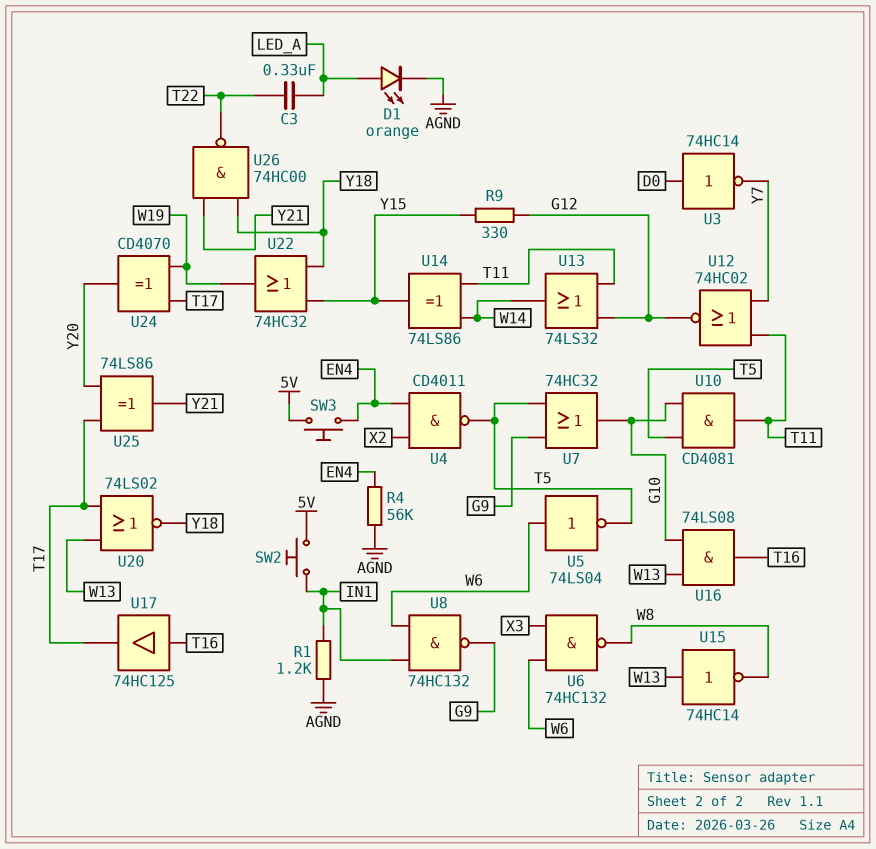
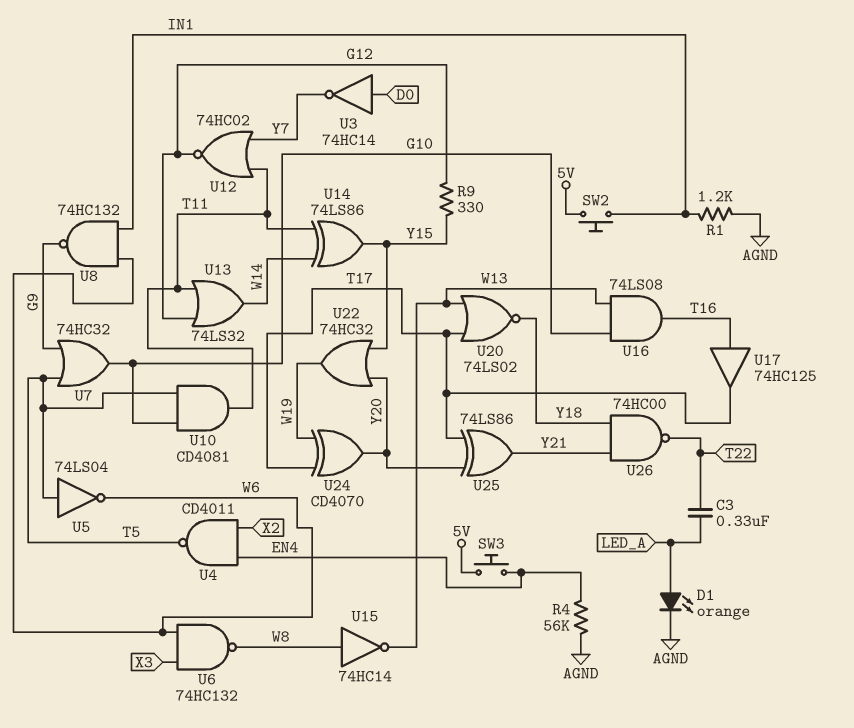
U5: NOT 74LS04 (in W6, out T5) -> NOT 74LS04 (in T5, out W6)
U15: NOT 74HC14 (in W13, out W8) -> NOT 74HC14 (in W8, out W13)
U22: OR 74HC32 (in Y15, in Y18, out W19) -> OR 74HC32 (in Y15, in Y20, out W19)

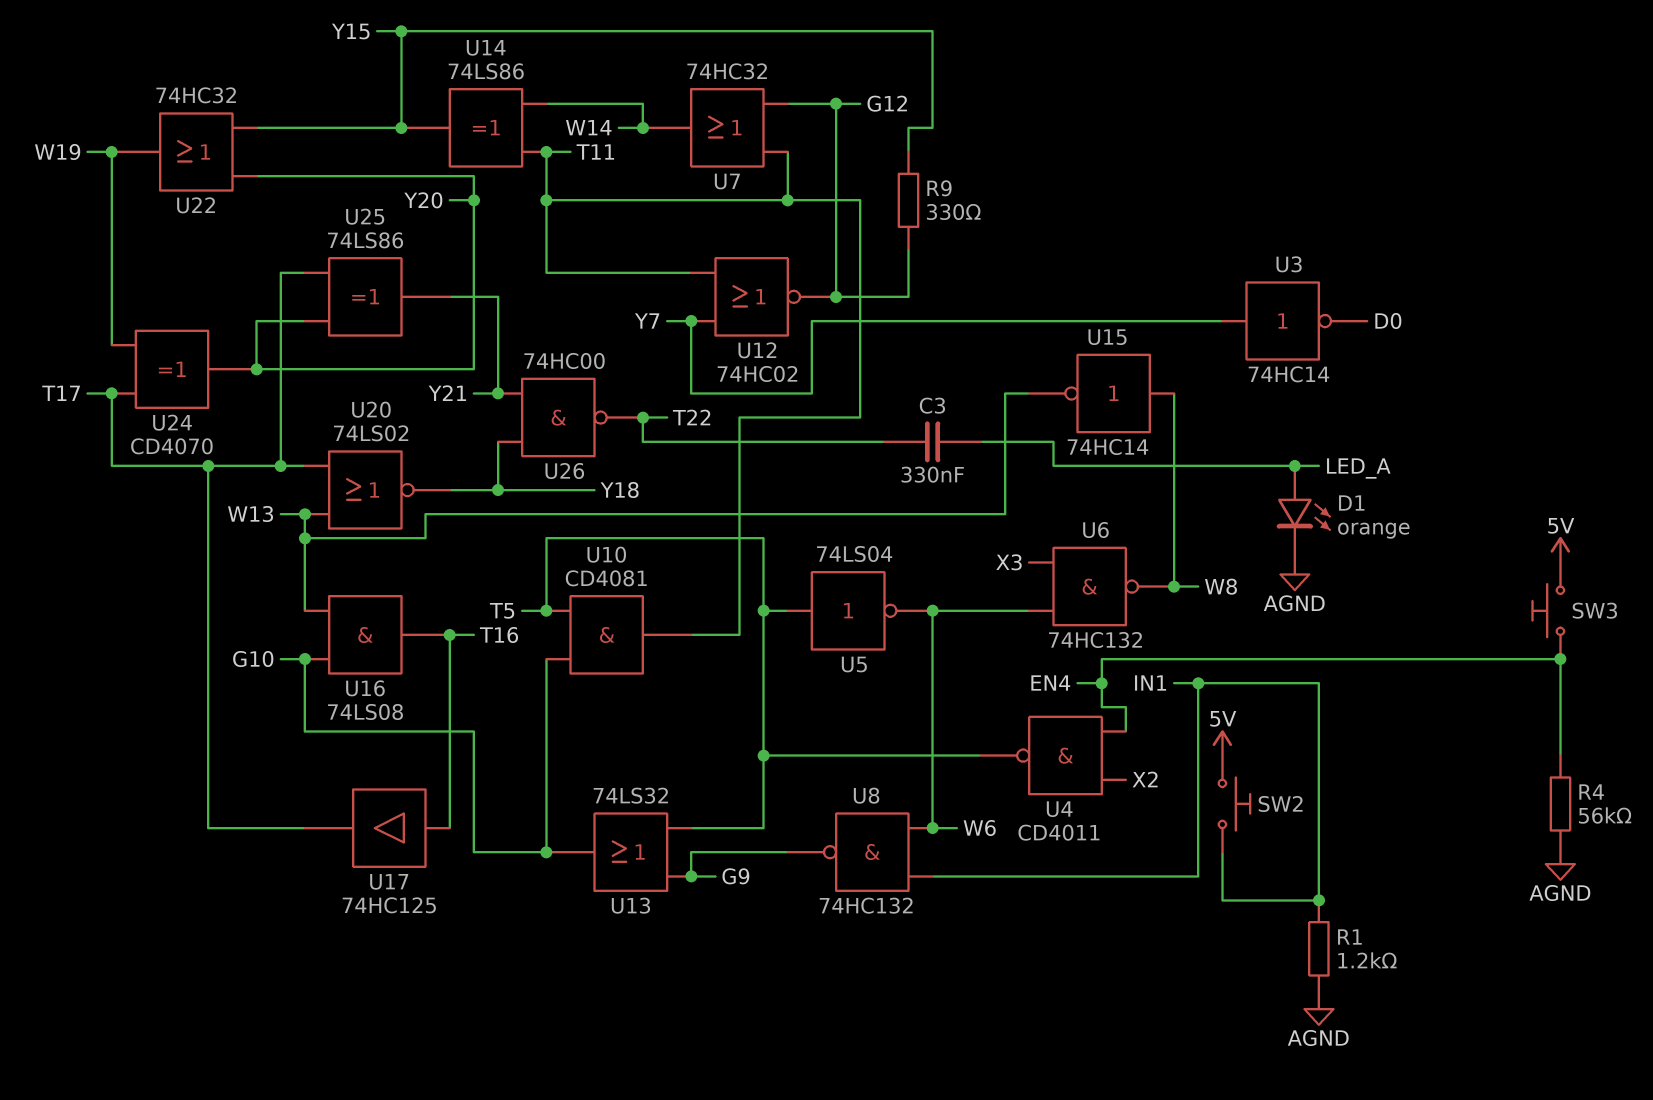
U3: NOT 74HC14 (in D0, out Y7) -> NOT 74HC14 (in Y7, out D0)
U7: OR 74HC32 (in G9, in T5, out G10) -> OR 74HC32 (in G12, in T11, out W14)
U13: OR 74LS32 (in G12, in T11, out W14) -> OR 74LS32 (in G9, in T5, out G10)

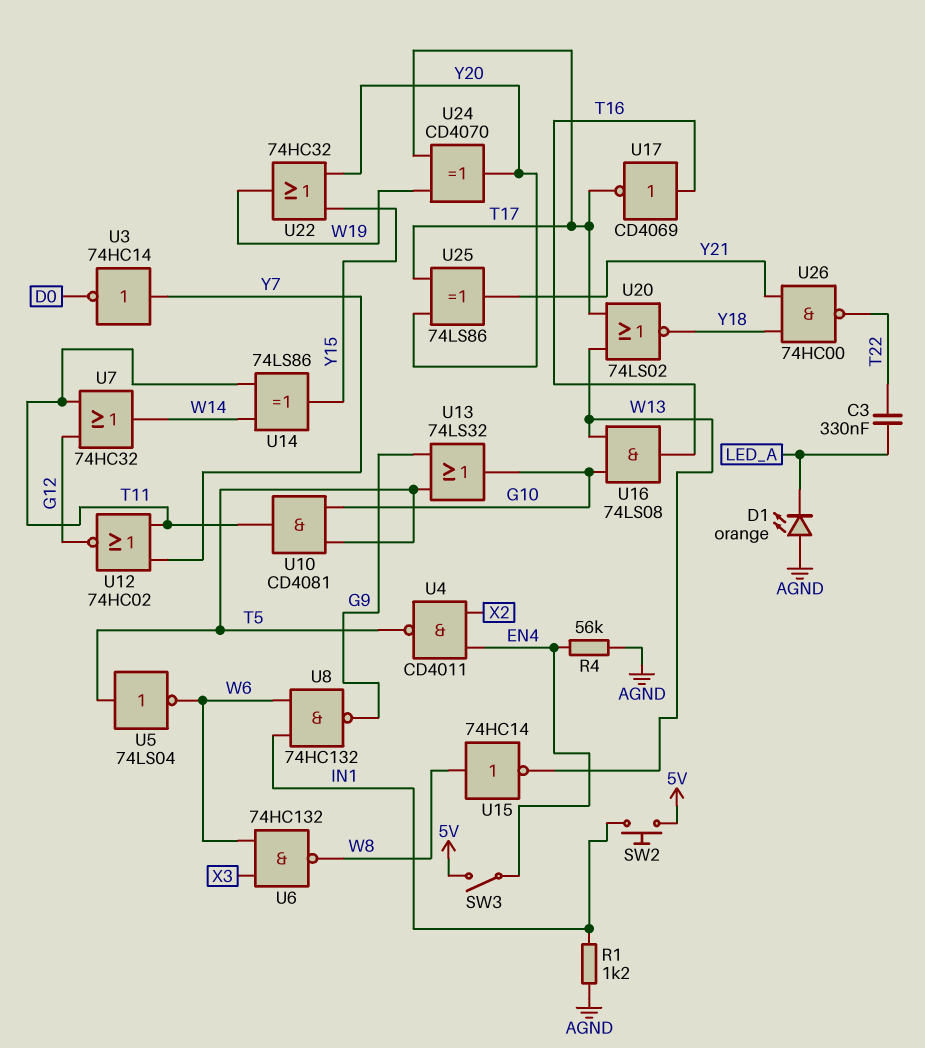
D1: LED orange (A LED_A, K AGND) -> LED orange (A AGND, K LED_A)
R9: 330 (G12, Y15) -> none
SW3: button (5V, EN4) -> switch (5V, EN4)
U17: buffer 74HC125 (in T16, out T17) -> NOT CD4069 (in T16, out T17)

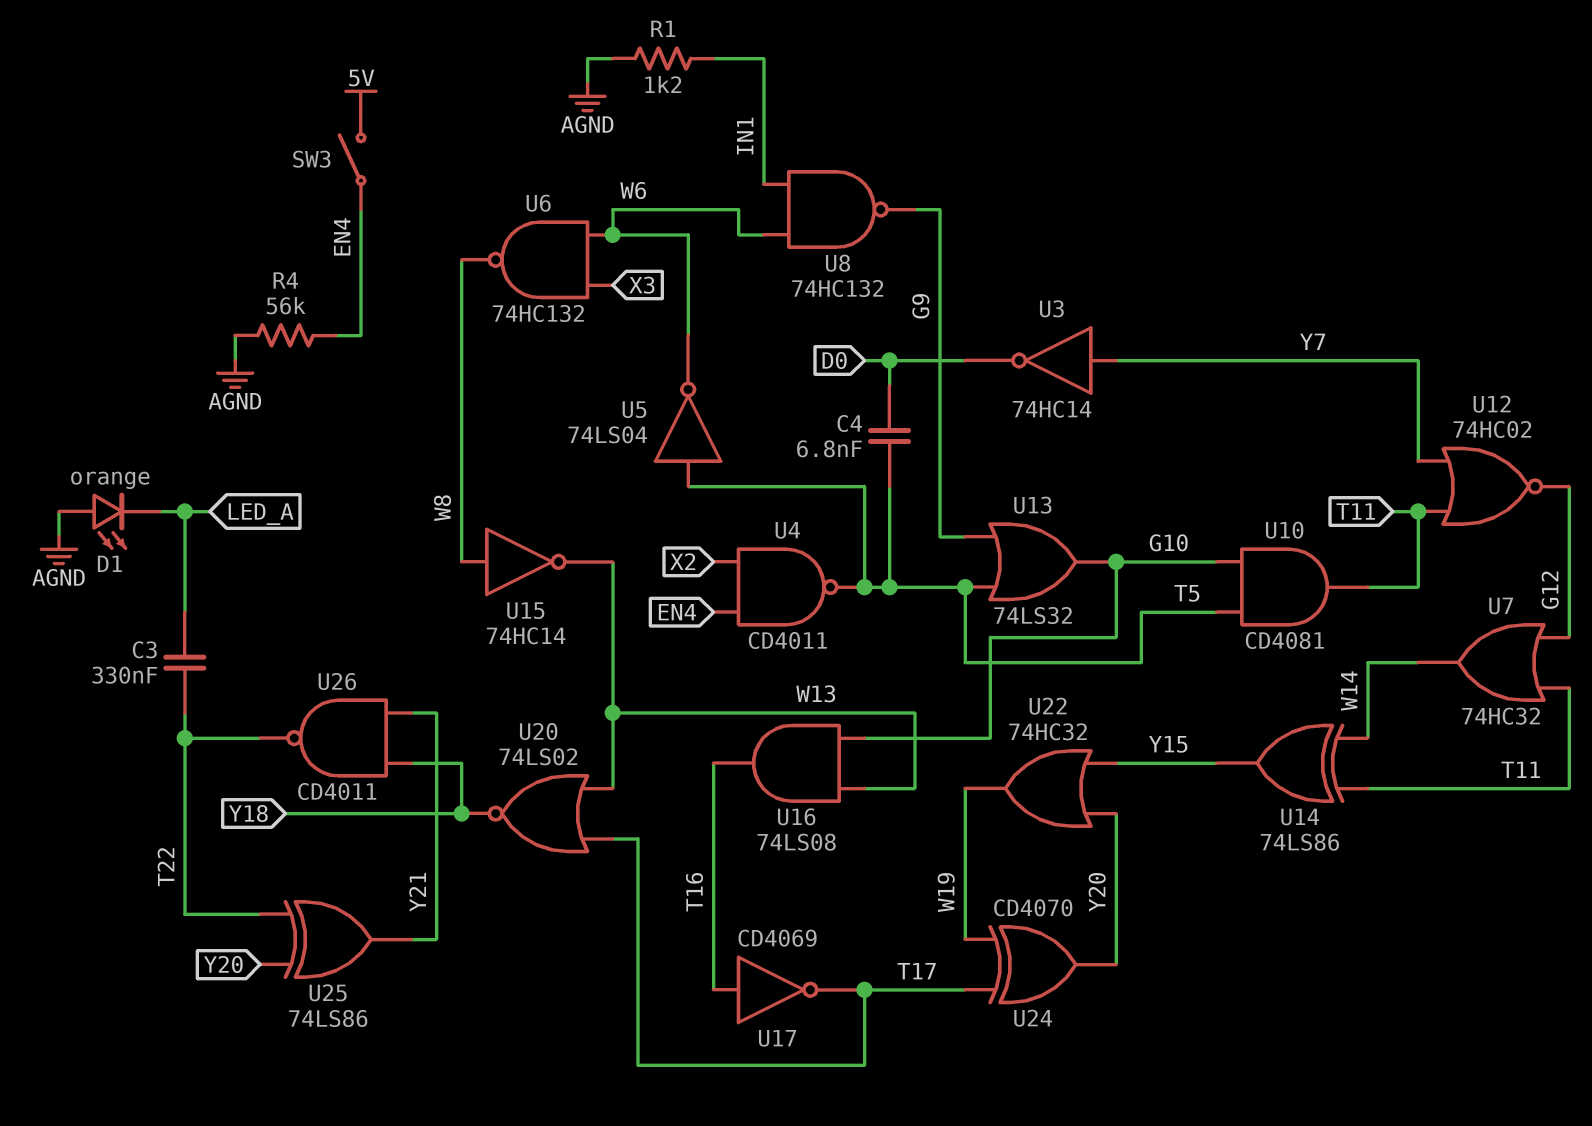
C4: none -> 6.8nF (D0, T5)
SW2: button (5V, IN1) -> none
U25: XOR 74LS86 (in T17, in Y20, out Y21) -> XOR 74LS86 (in T22, in Y20, out Y21)
U26: NAND 74HC00 (in Y18, in Y21, out T22) -> NAND CD4011 (in Y18, in Y21, out T22)

